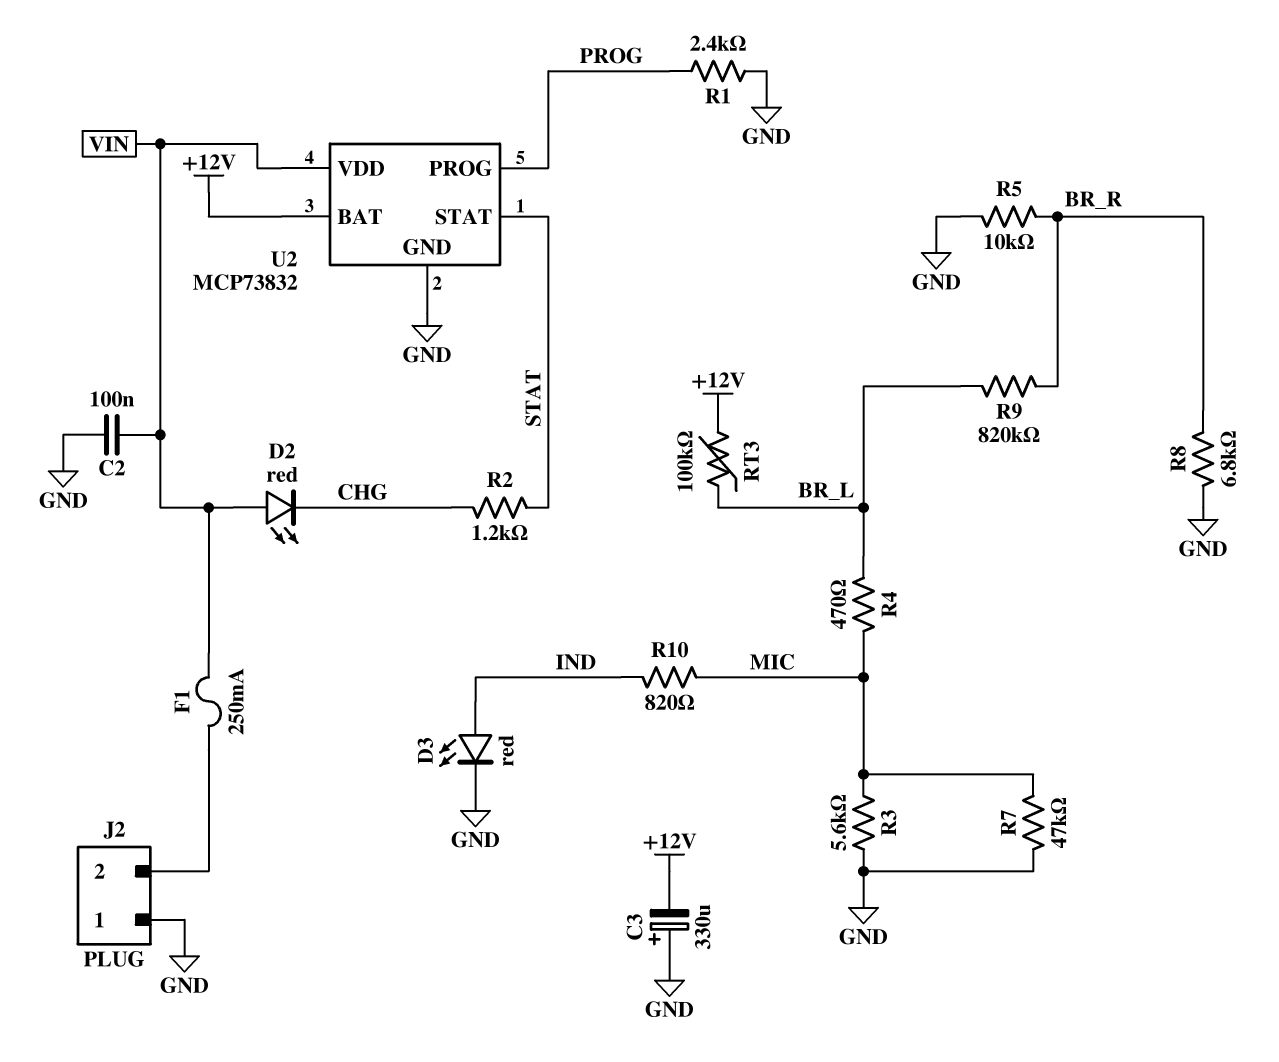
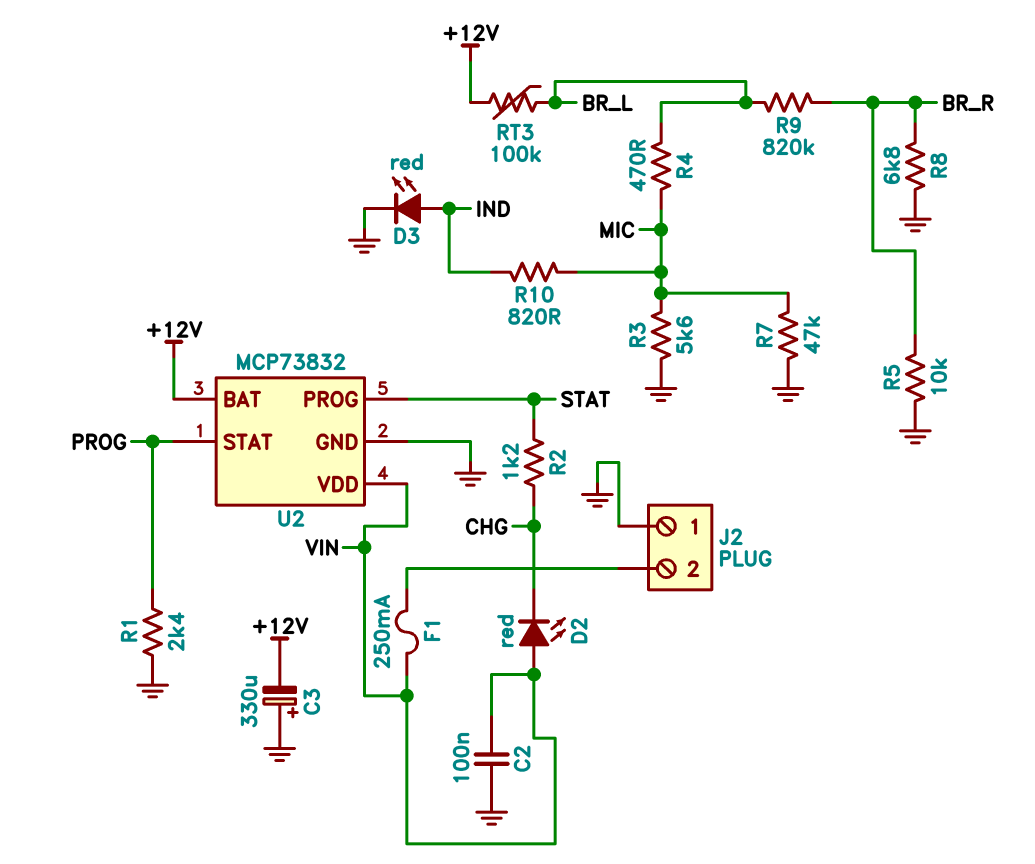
U2 pin PROG: PROG -> STAT
U2 pin STAT: STAT -> PROG

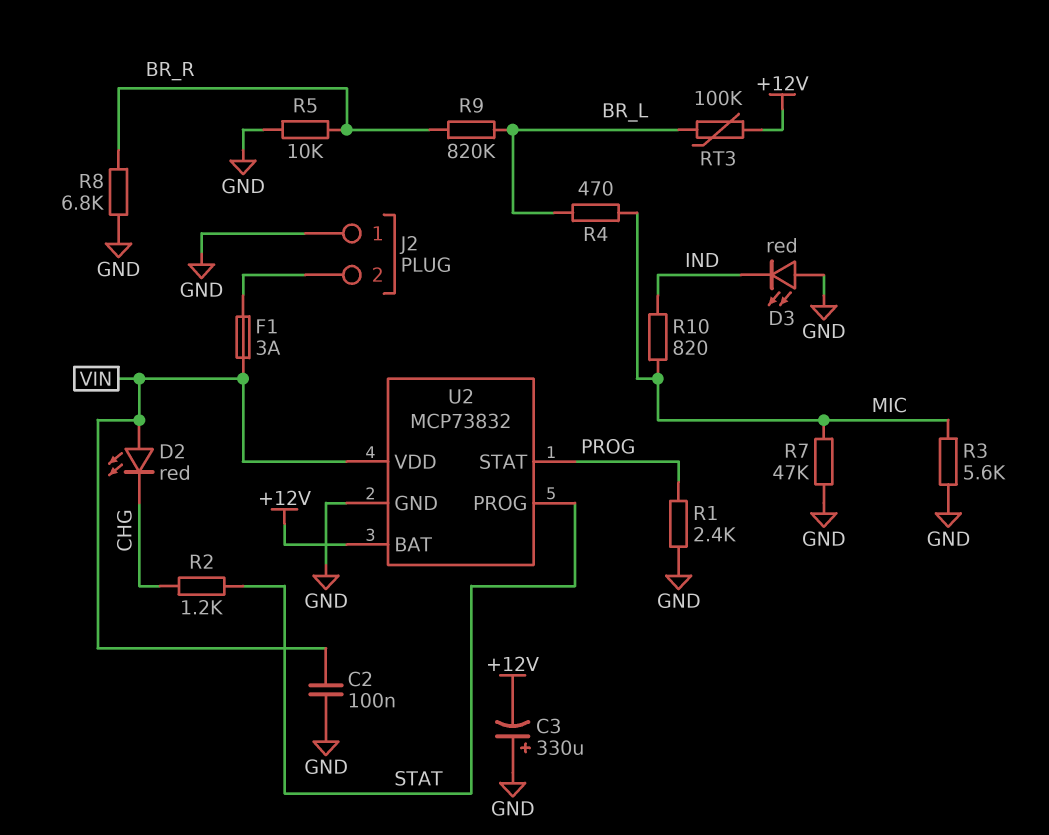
D3: LED red (A IND, K GND) -> LED red (A GND, K IND)
F1: 250mA (J2/2, VIN) -> 3A (J2/2, VIN)

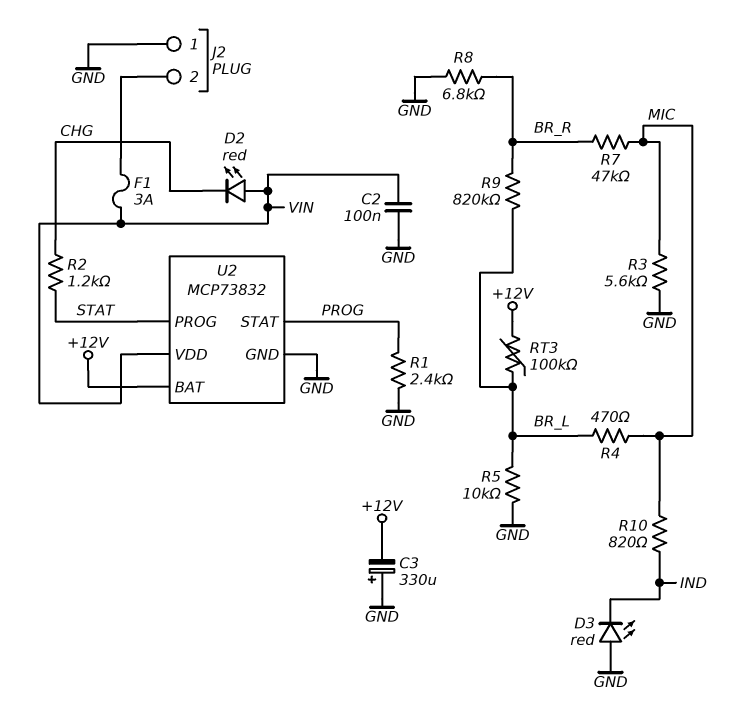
R5: 10k (BR_R, GND) -> 10k (BR_L, GND)
R7: 47k (GND, MIC) -> 47k (BR_R, MIC)

